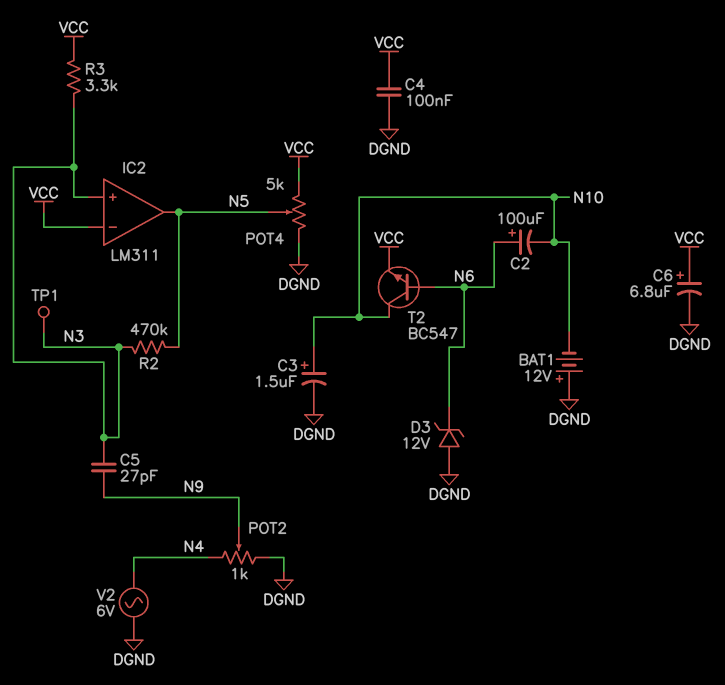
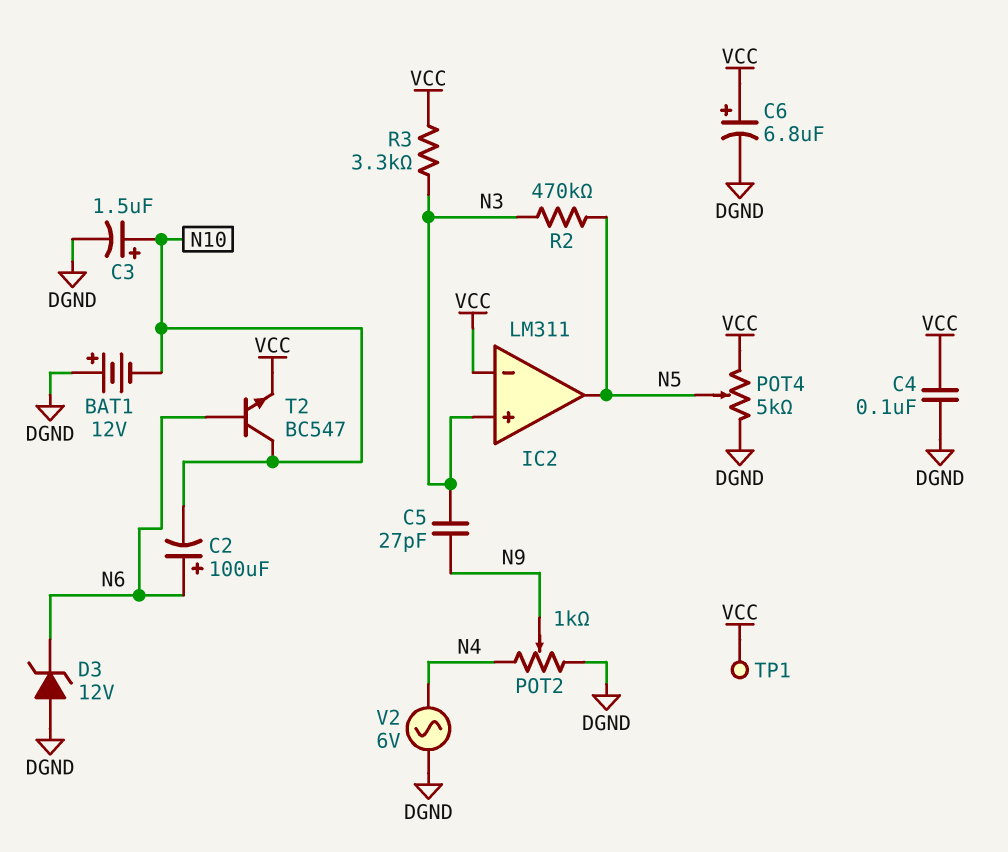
TP1: test point (N3) -> test point (VCC)

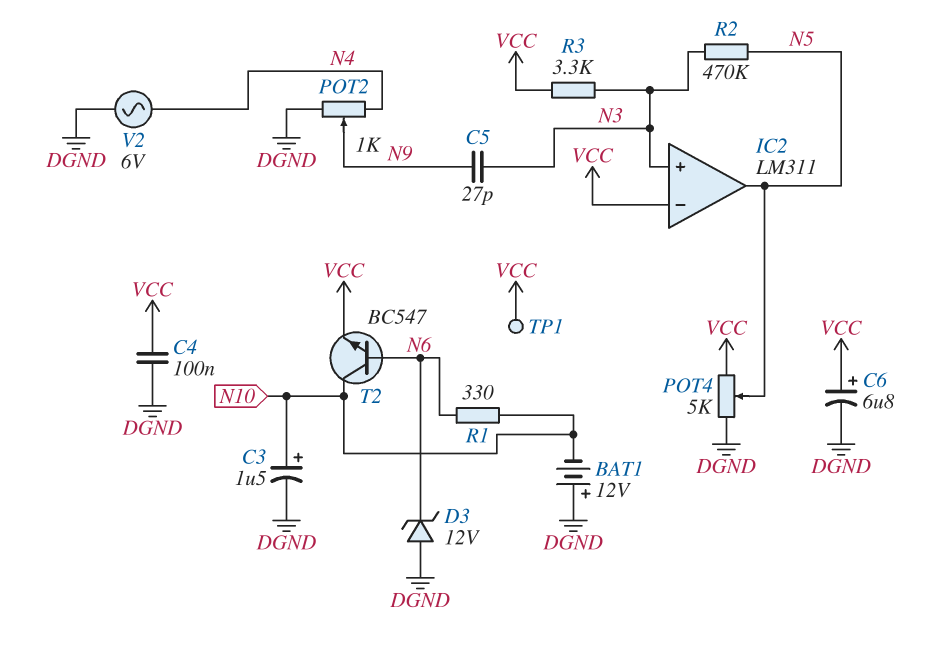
C2: 100uF (plus N6, minus N10) -> none
R1: none -> 330 (N6, N10)

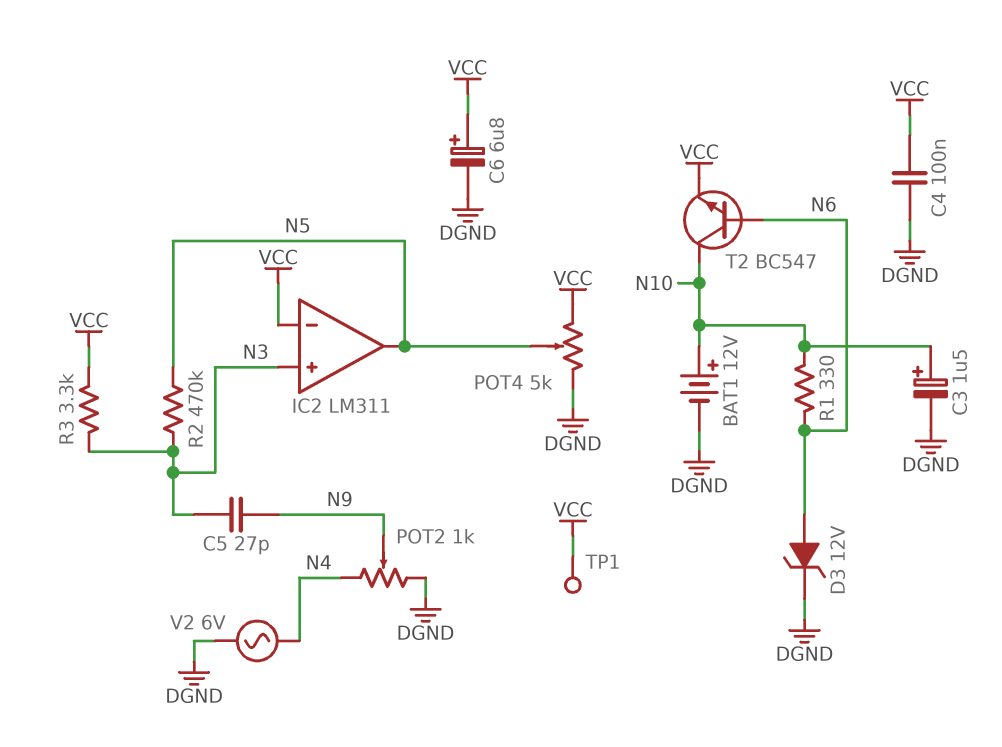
BAT1: 12V (plus DGND, minus N10) -> 12V (plus N10, minus DGND)
D3: zener 12V (A DGND, K N6) -> zener 12V (A N6, K DGND)

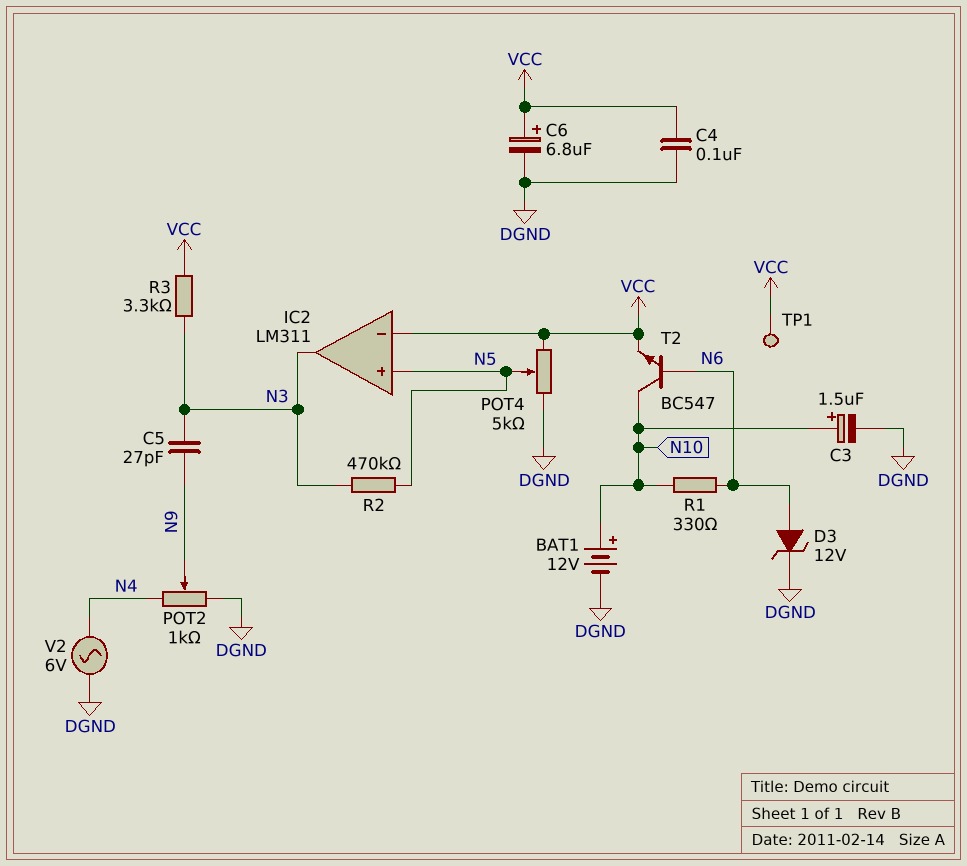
IC2 pin in+: N3 -> N5
IC2 pin out: N5 -> N3

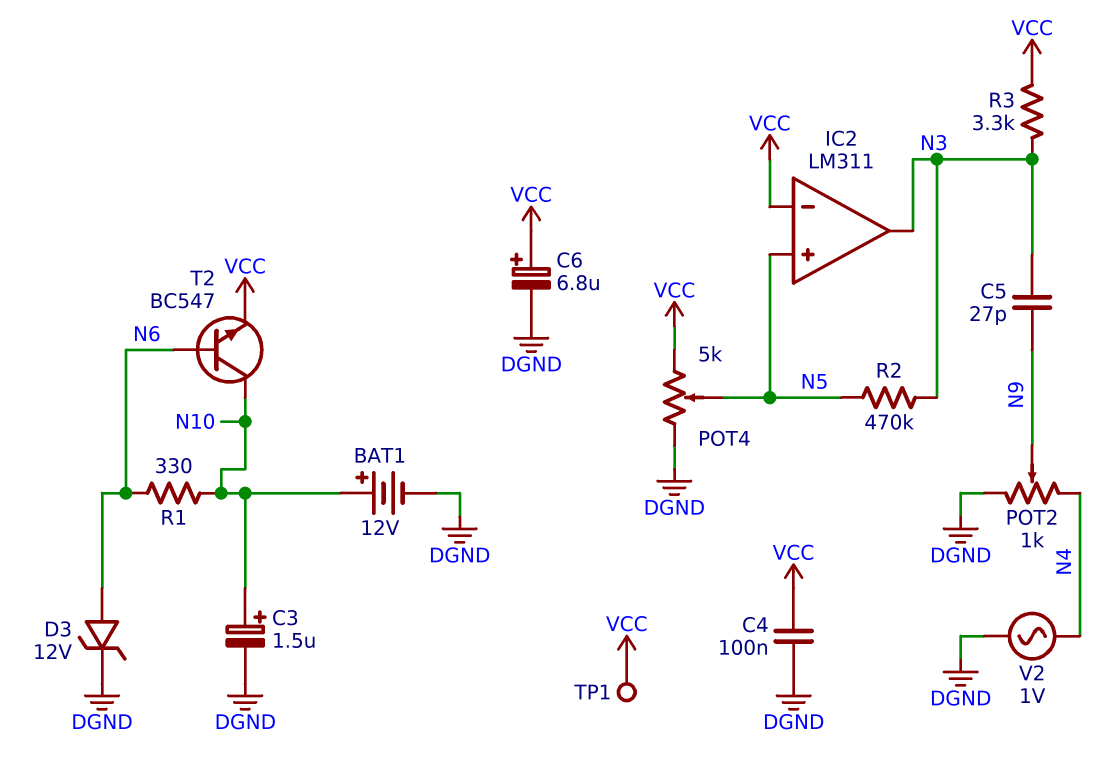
V2: AC 6V (DGND, N4) -> AC 1V (DGND, N4)

